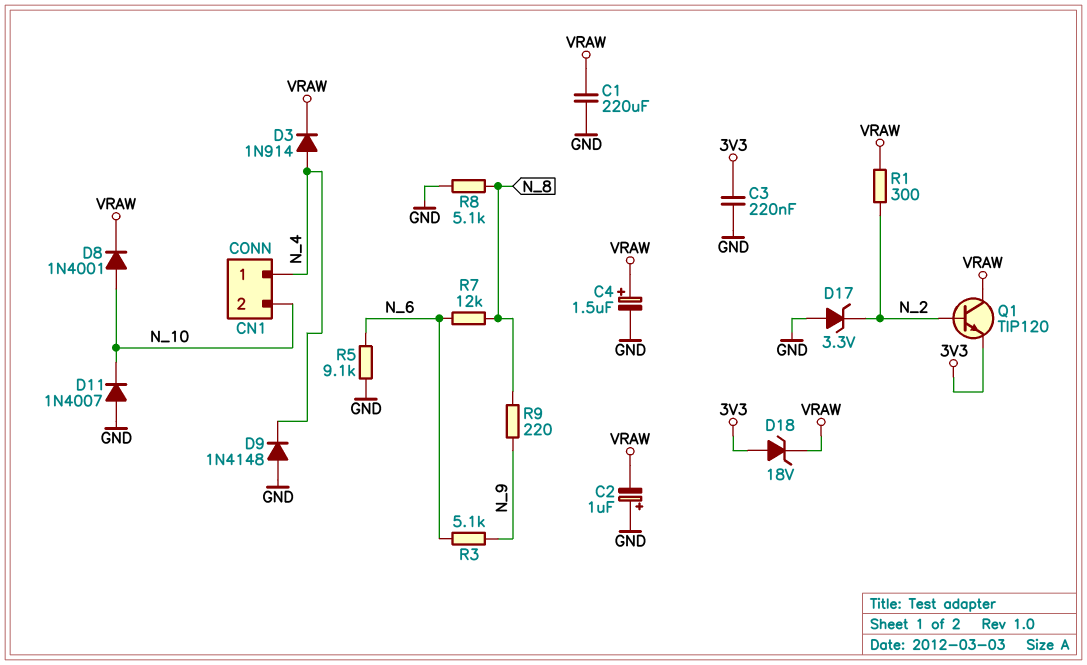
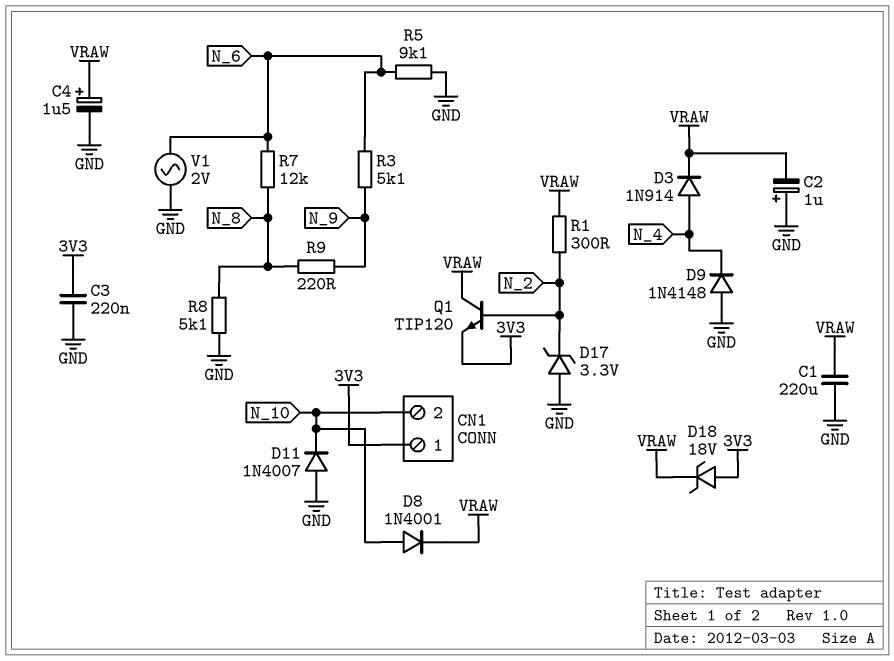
CN1 pin 1: N_4 -> 3V3
V1: none -> AC 2V (GND, N_6)

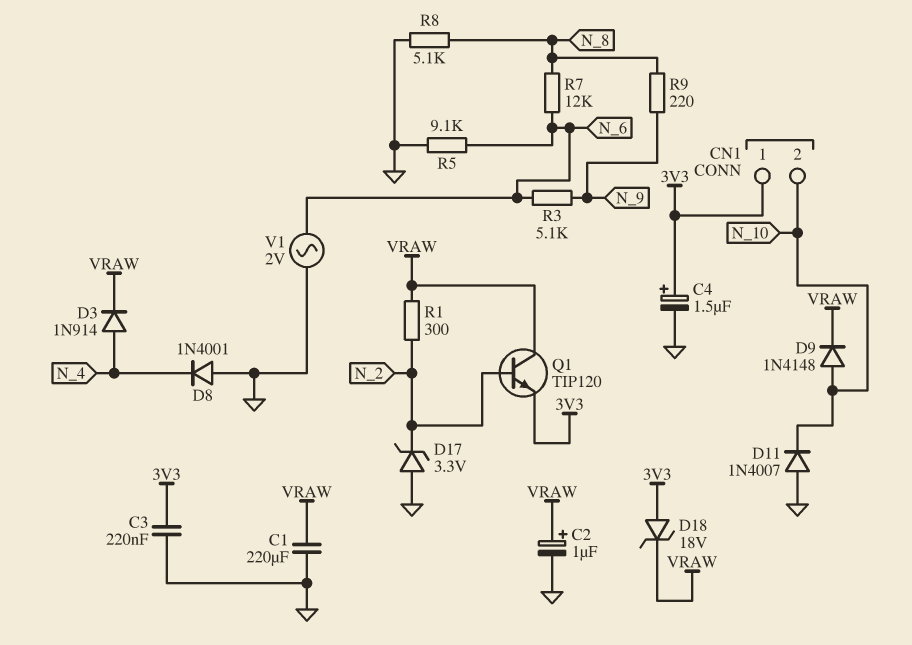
C2: 1uF (plus GND, minus VRAW) -> 1uF (plus VRAW, minus GND)
C4: 1.5uF (plus VRAW, minus GND) -> 1.5uF (plus 3V3, minus GND)
D8: diode 1N4001 (A N_10, K VRAW) -> diode 1N4001 (A GND, K N_4)
D9: diode 1N4148 (A GND, K N_4) -> diode 1N4148 (A N_10, K VRAW)

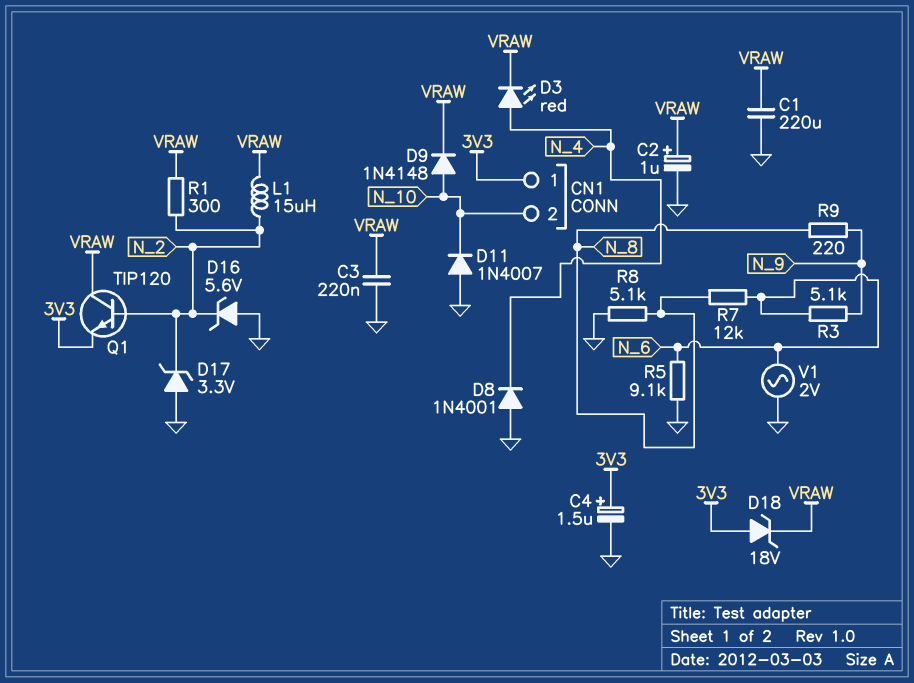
C3: 220nF (3V3, GND) -> 220nF (GND, VRAW)
D3: diode 1N914 (A N_4, K VRAW) -> LED red (A N_4, K VRAW)
D16: none -> zener 5.6V (A GND, K N_2)
L1: none -> 15uH (N_2, VRAW)

